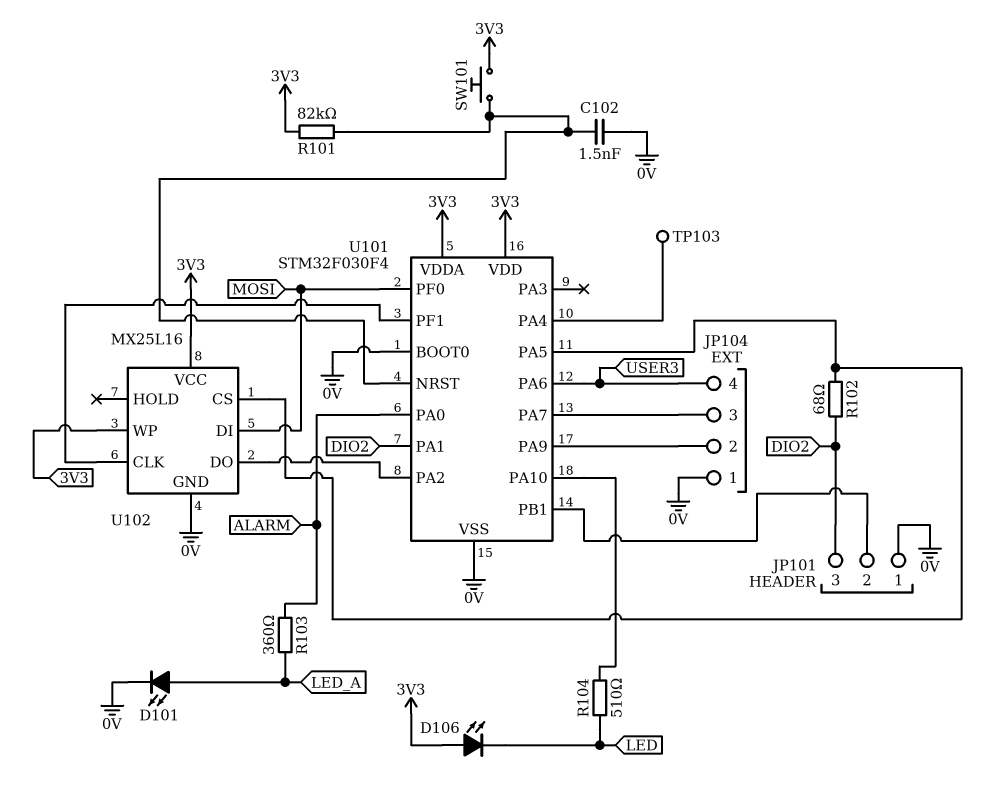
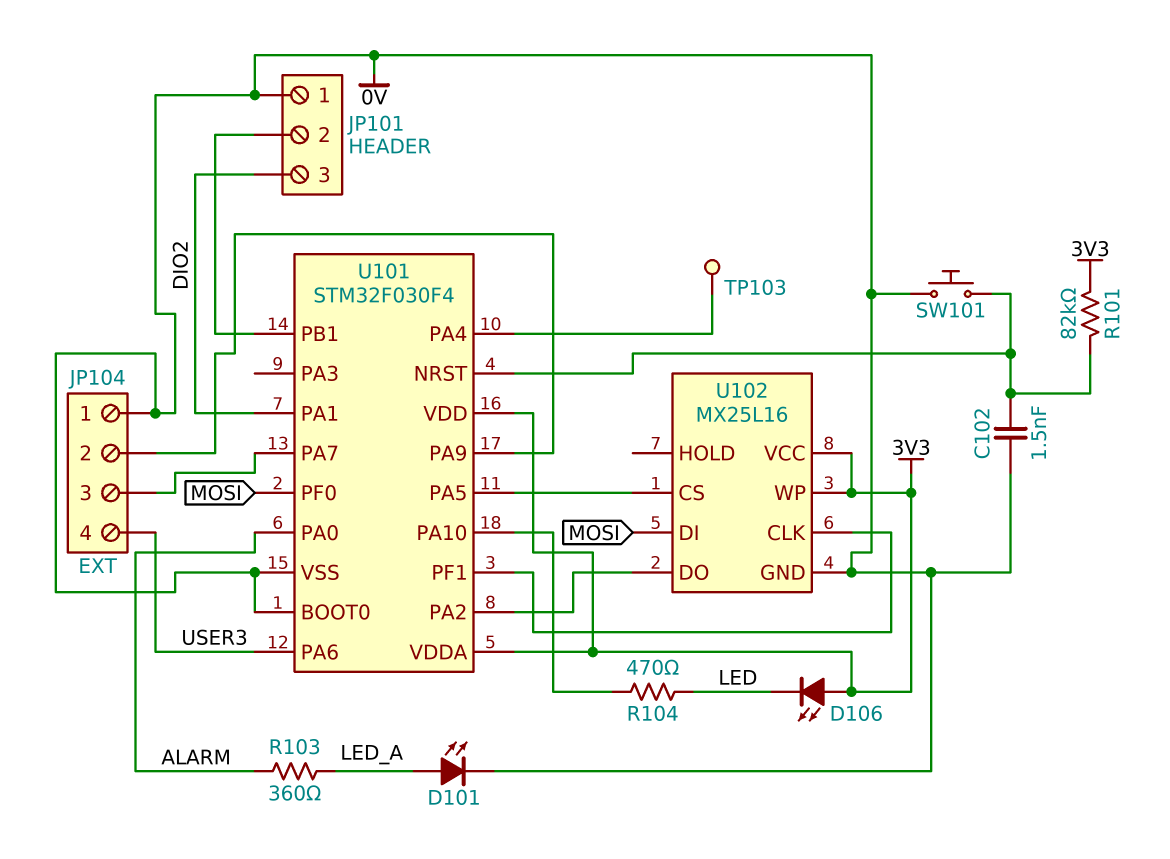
R102: 68 (DIO2, U101/PA5) -> none
R104: 510 (LED, U101/PA10) -> 470 (LED, U101/PA10)
SW101: button (3V3, U101/NRST) -> button (0V, U101/NRST)

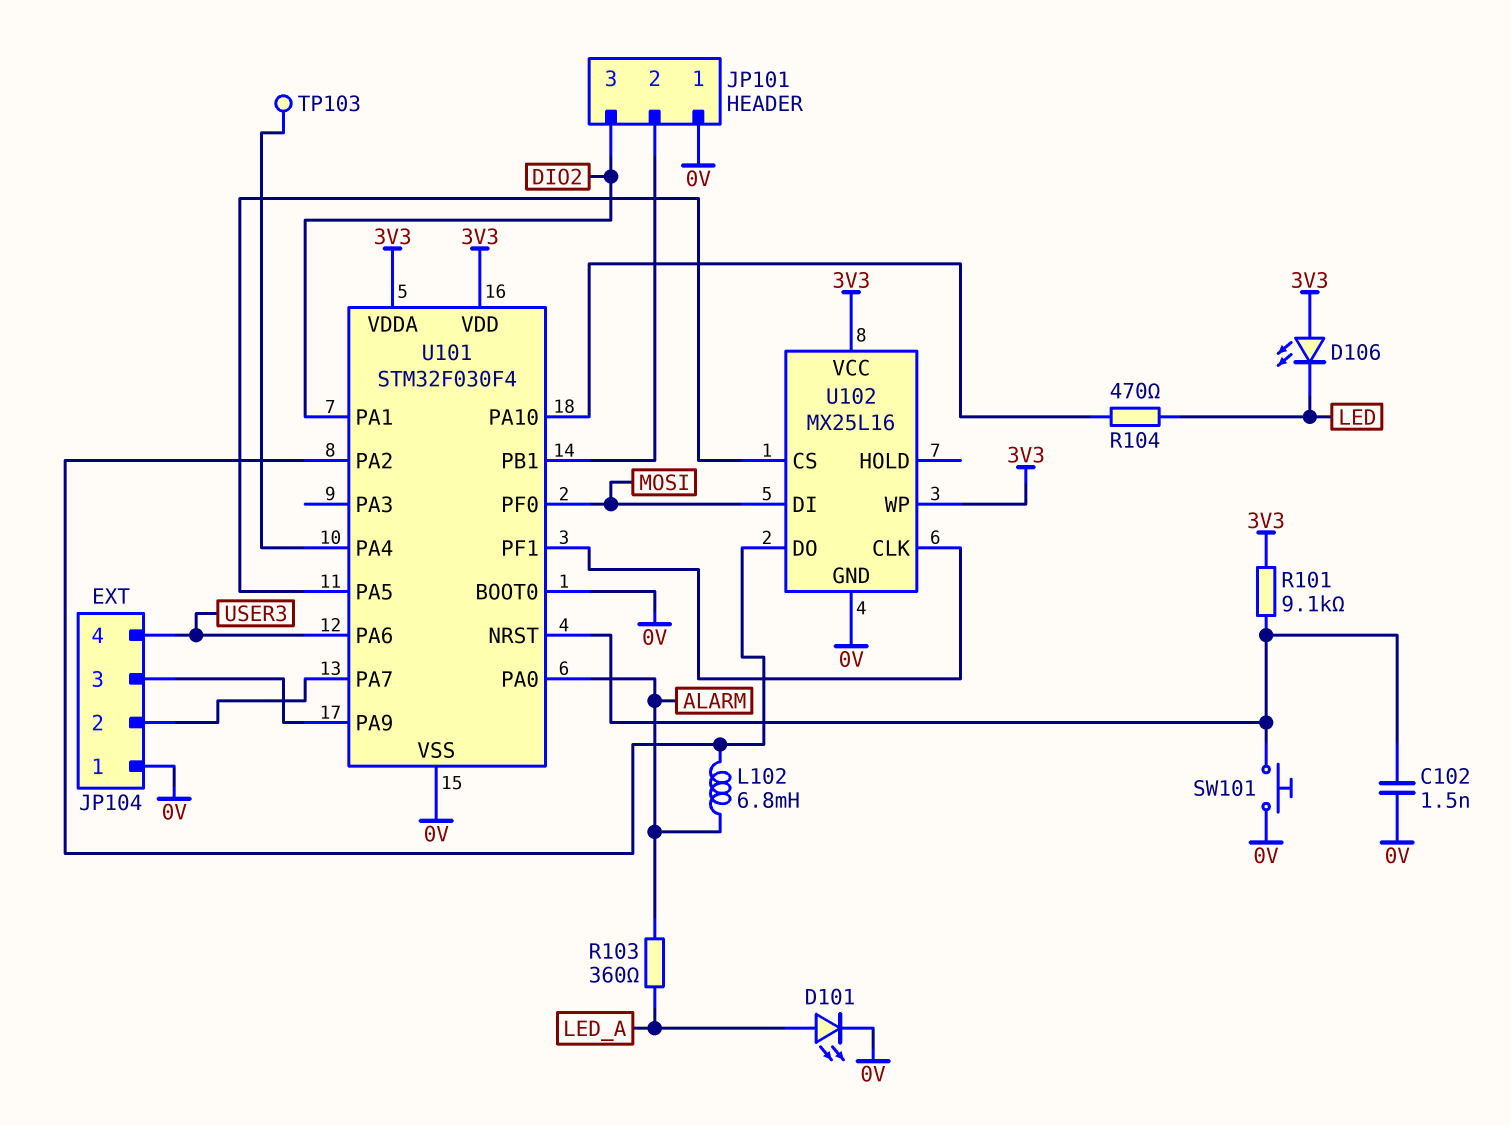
L102: none -> 6.8mH (ALARM, U101/PA2)
R101: 82k (3V3, U101/NRST) -> 9.1k (3V3, U101/NRST)
U101 pin PA7: JP104/3 -> JP104/2
U101 pin PA9: JP104/2 -> JP104/3

